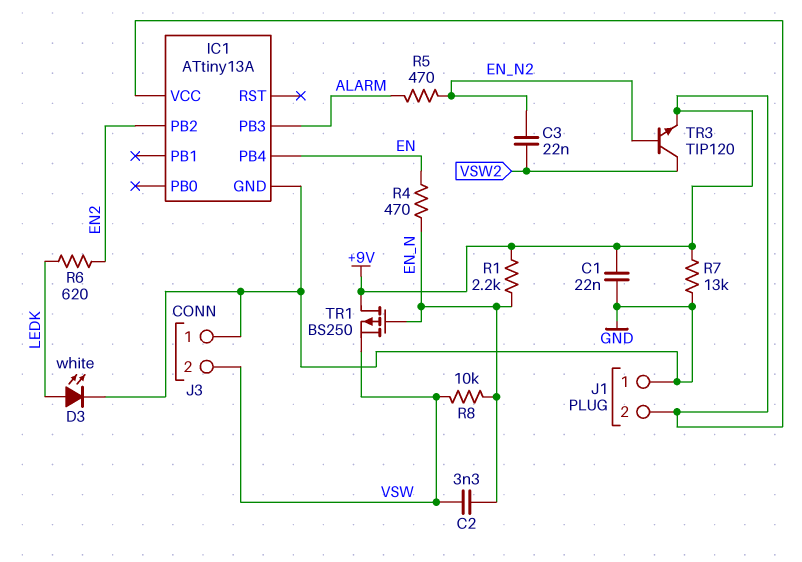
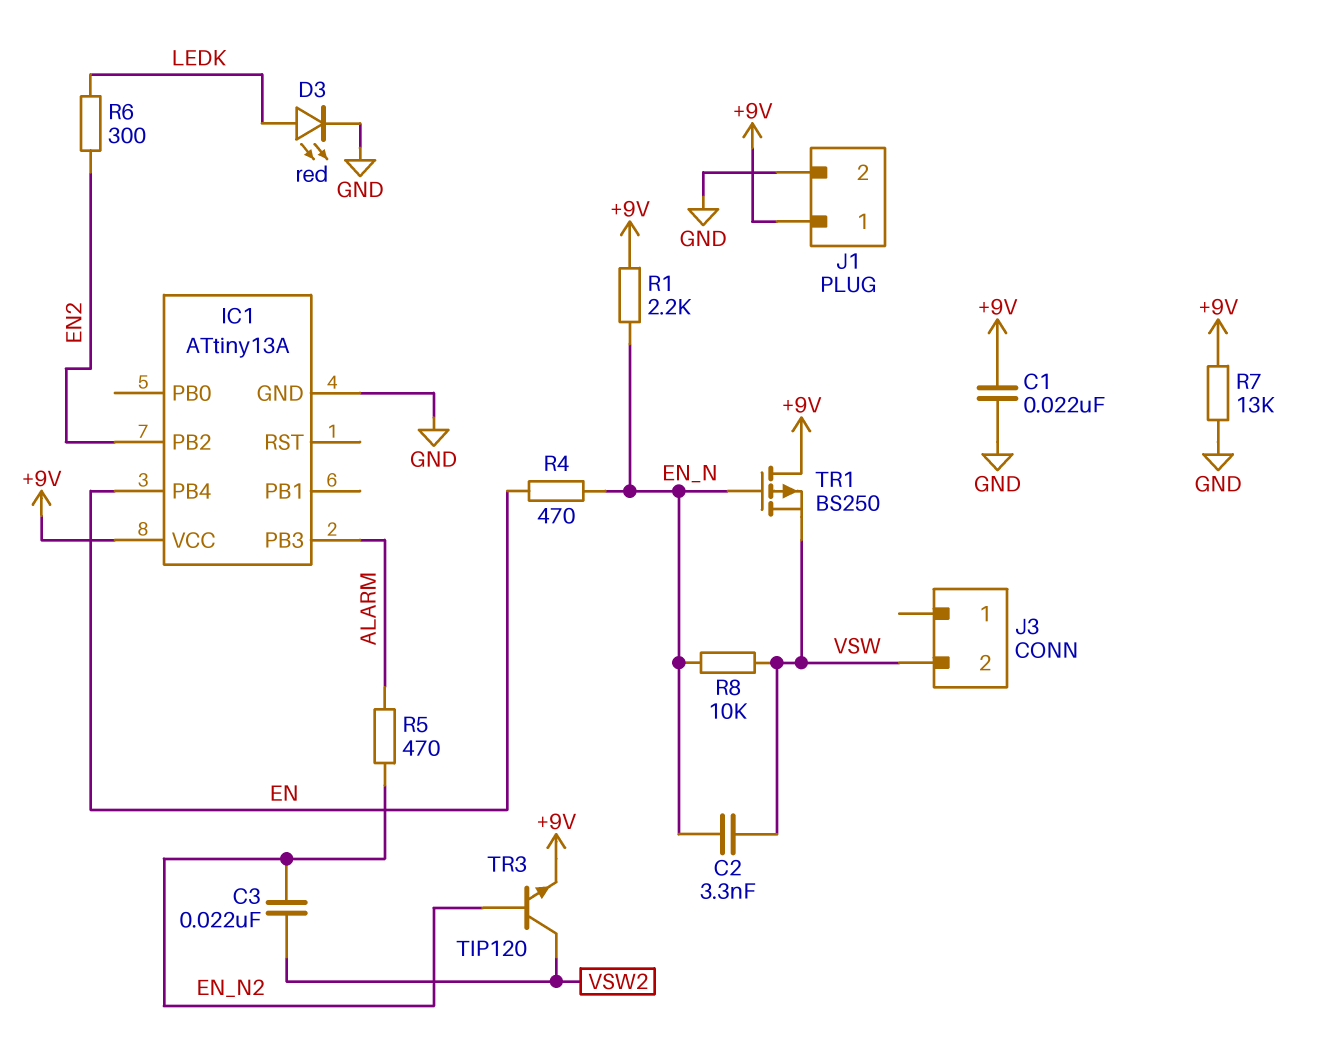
D3: LED white (A LEDK, K GND) -> LED red (A LEDK, K GND)
J1 pin 1: GND -> +9V
J1 pin 2: +9V -> GND
J3 pin 1: GND -> none
R6: 620 (EN2, LEDK) -> 300 (EN2, LEDK)

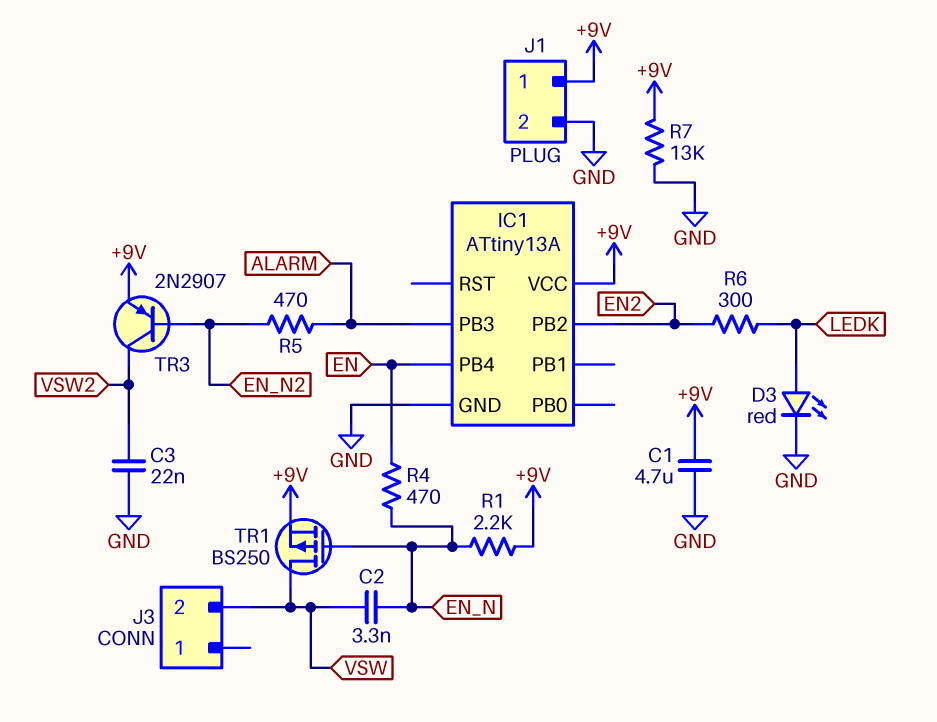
C1: 22nF (+9V, GND) -> 4.7uF (+9V, GND)
C3: 22nF (EN_N2, VSW2) -> 22nF (GND, VSW2)
R8: 10k (EN_N, VSW) -> none
TR1: PMOS BS250 (G EN_N, D +9V, S VSW) -> PMOS BS250 (G EN_N, D VSW, S +9V)
TR3: NPN TIP120 (B EN_N2, C VSW2, E +9V) -> PNP 2N2907 (B EN_N2, C VSW2, E +9V)

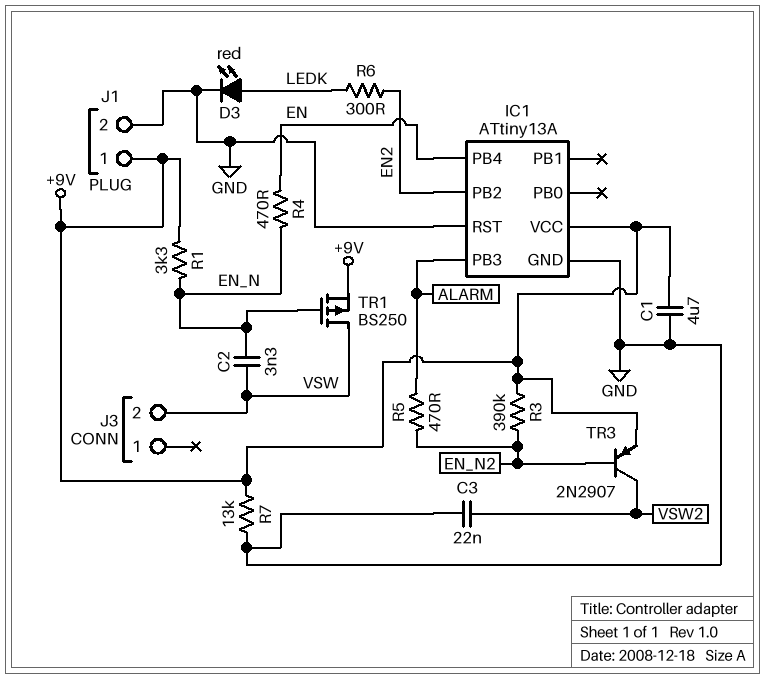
IC1 pin RST: none -> GND
R1: 2.2k (+9V, EN_N) -> 3.3k (+9V, EN_N)
R3: none -> 390k (+9V, EN_N2)

